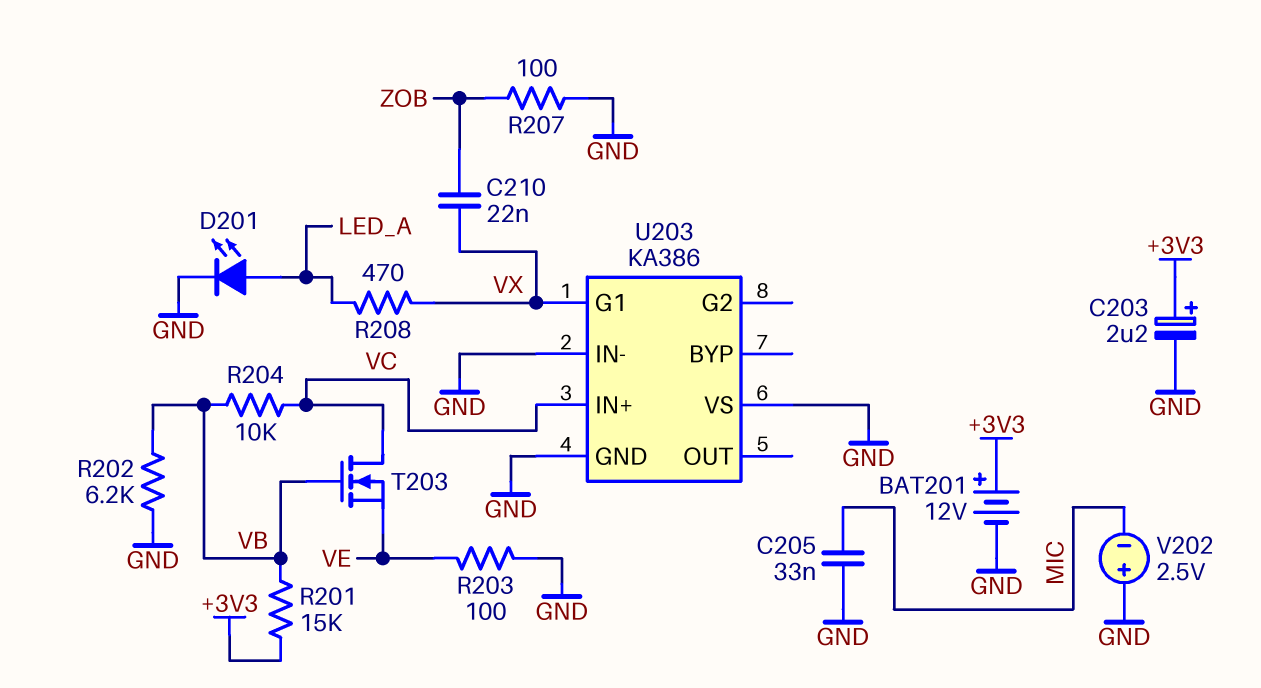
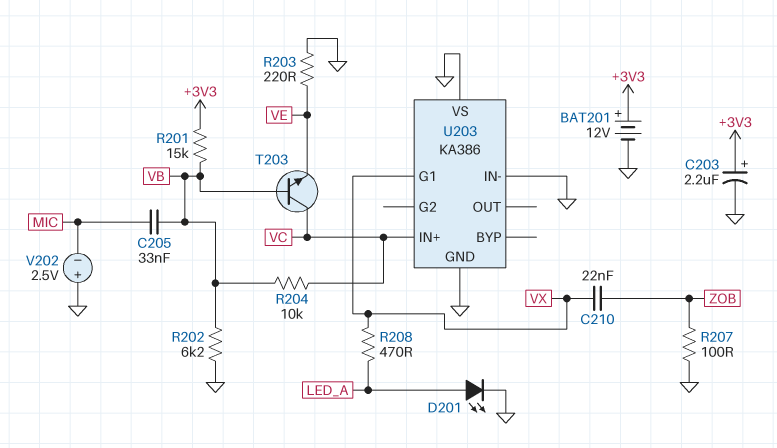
C205: 33nF (GND, MIC) -> 33nF (MIC, VB)
R203: 100 (GND, VE) -> 220 (GND, VE)
T203: NMOS (G VB, D VC, S VE) -> NPN (B VB, C VC, E VE)

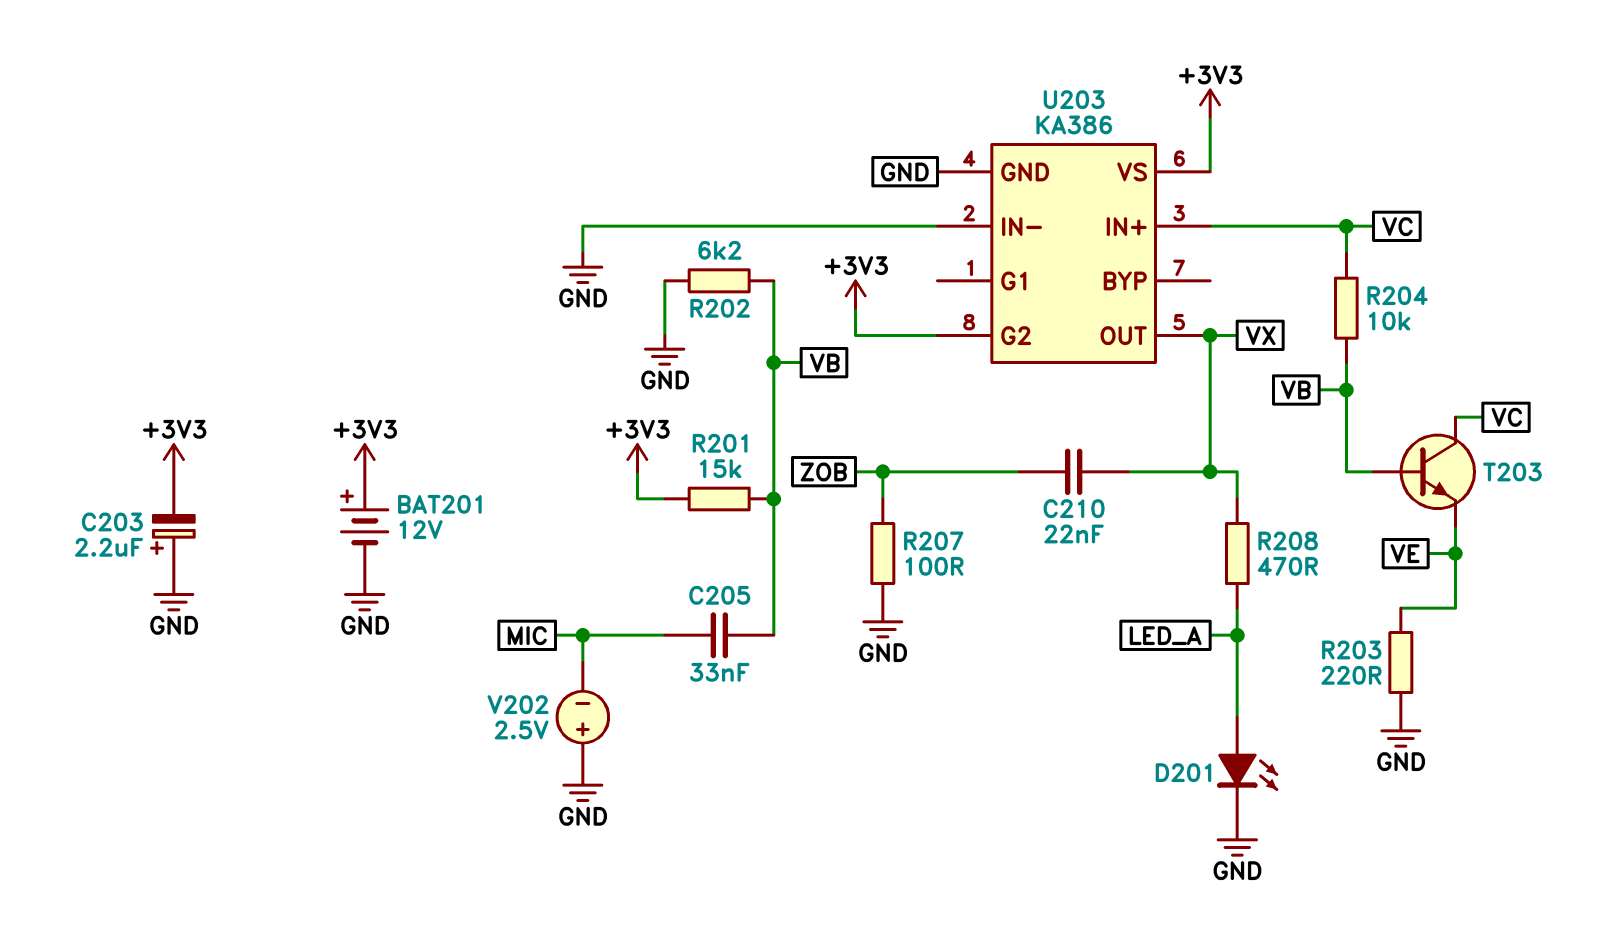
C203: 2.2uF (plus +3V3, minus GND) -> 2.2uF (plus GND, minus +3V3)
U203 pin G1: VX -> none
U203 pin G2: none -> +3V3
U203 pin OUT: none -> VX
U203 pin VS: GND -> +3V3

